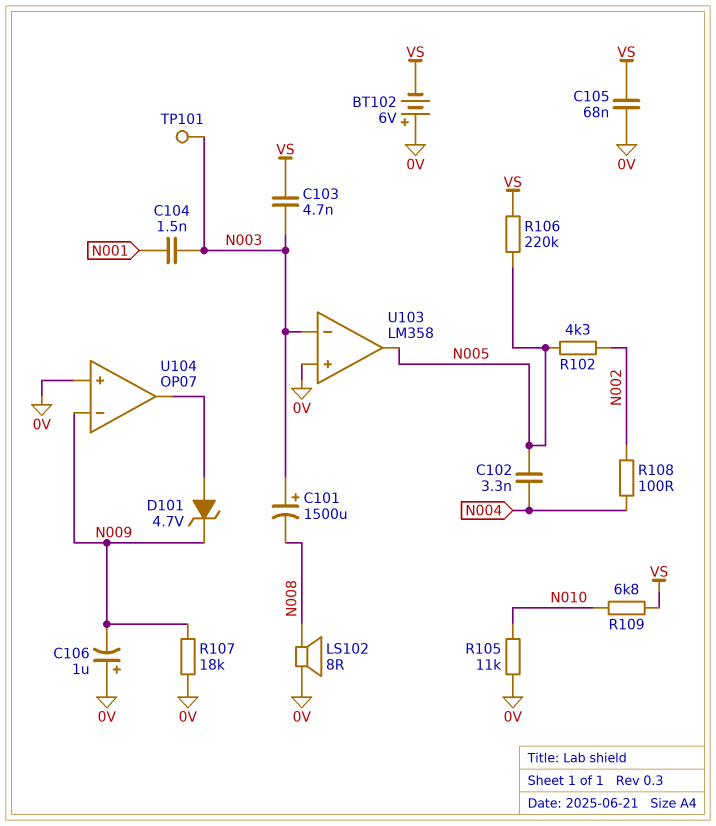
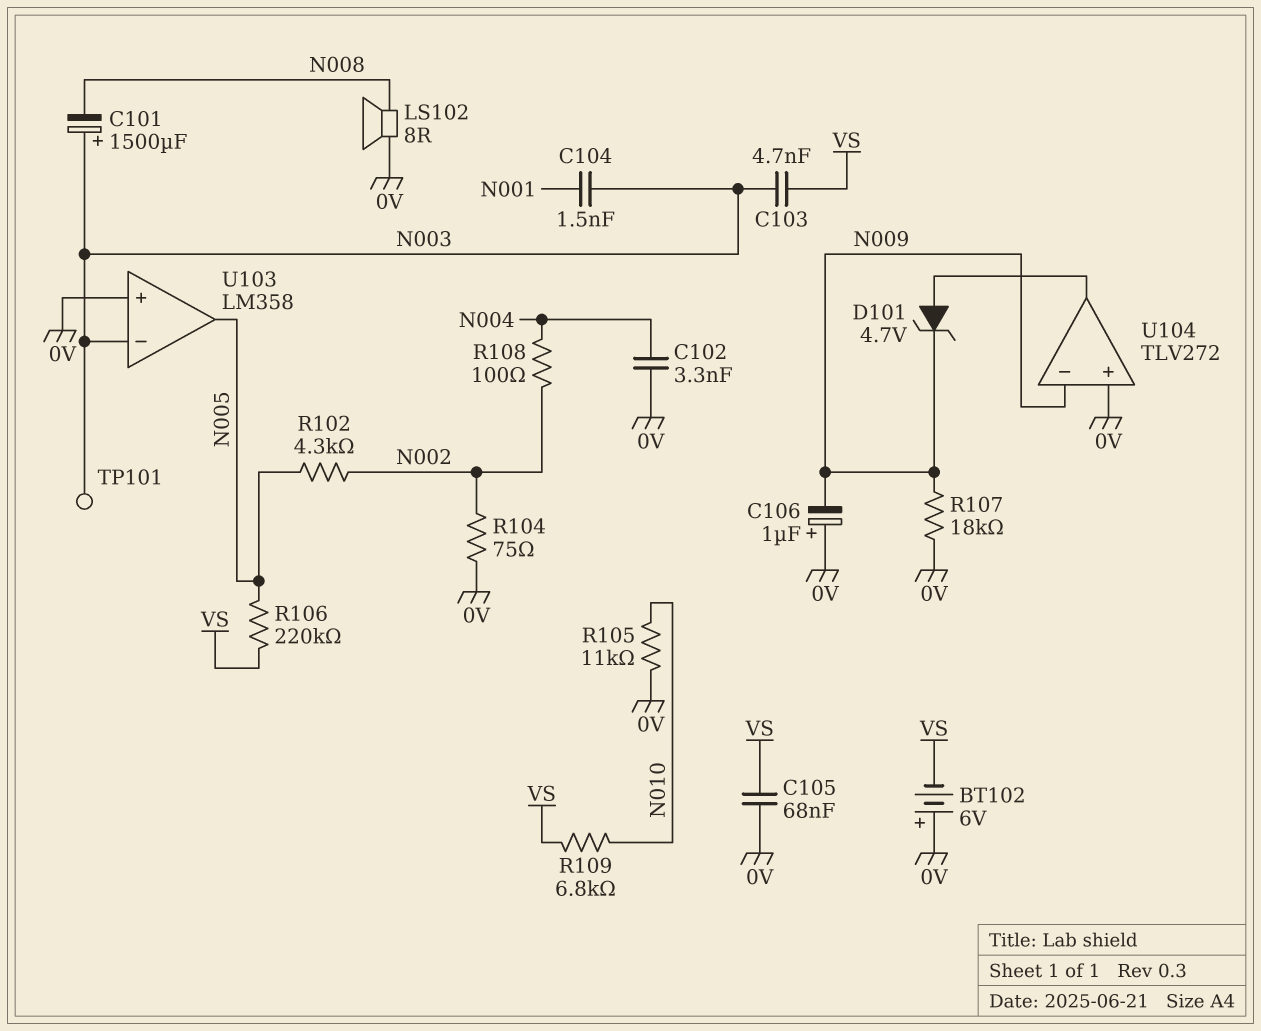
C102: 3.3nF (N004, N005) -> 3.3nF (0V, N004)
R104: none -> 75 (0V, N002)
U104: OP07 -> TLV272

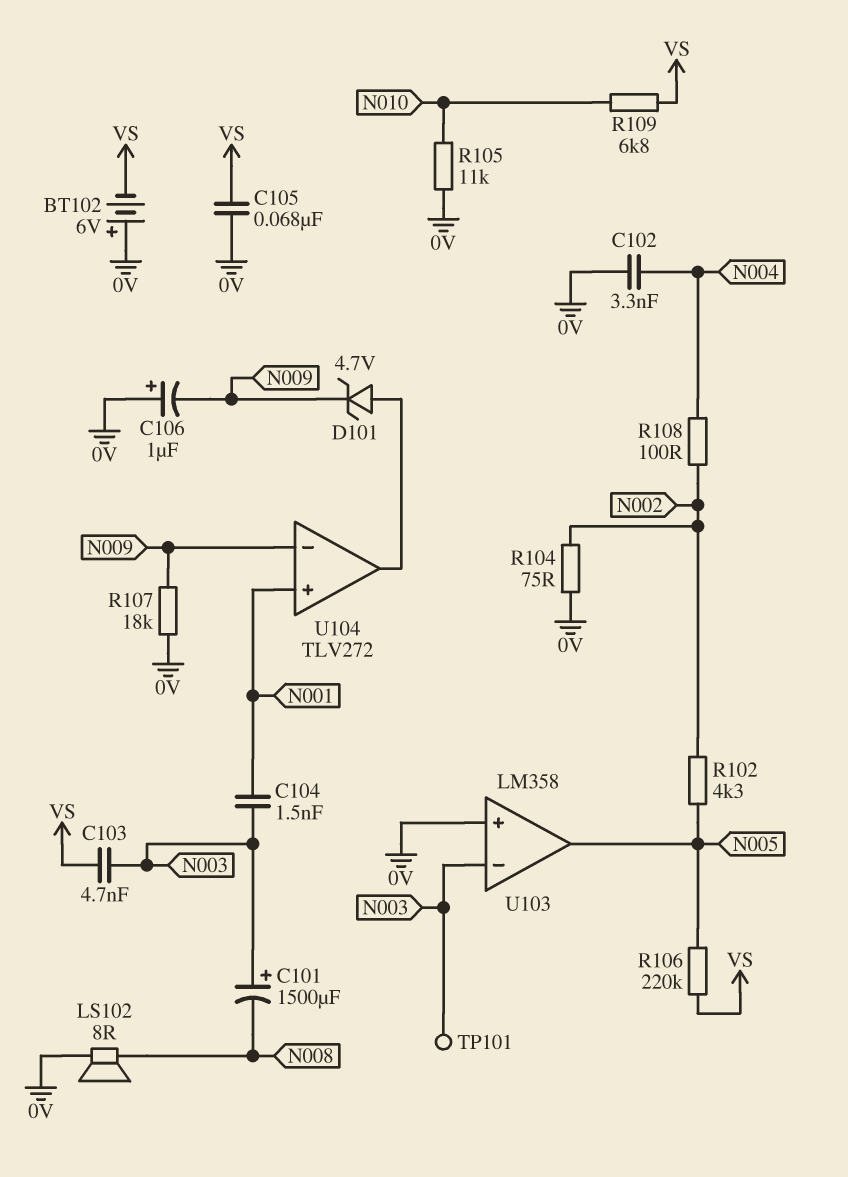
U104 pin in+: 0V -> N001

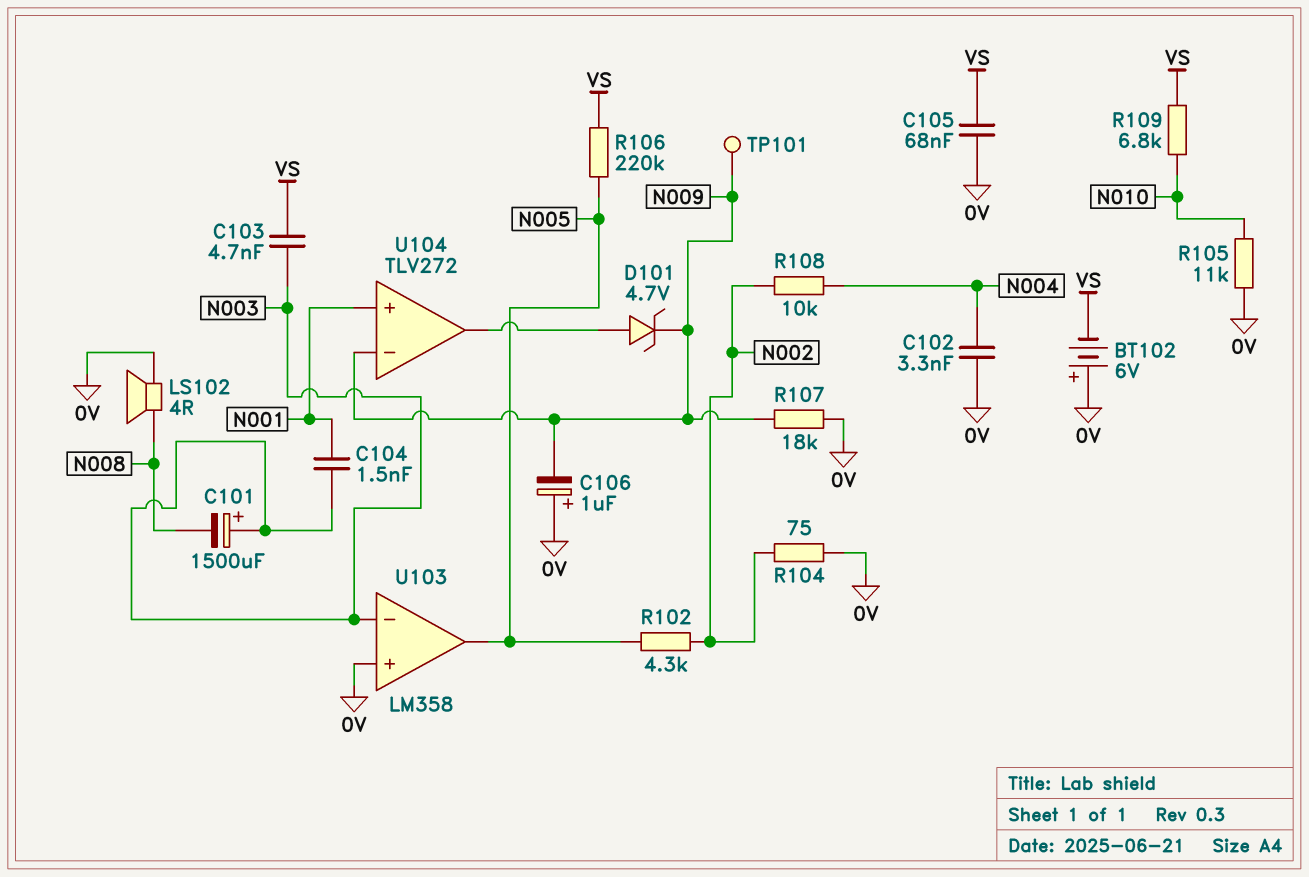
LS102: speaker 8R (0V, N008) -> speaker 4R (0V, N008)
R108: 100 (N002, N004) -> 10k (N002, N004)
TP101: test point (N003) -> test point (N009)

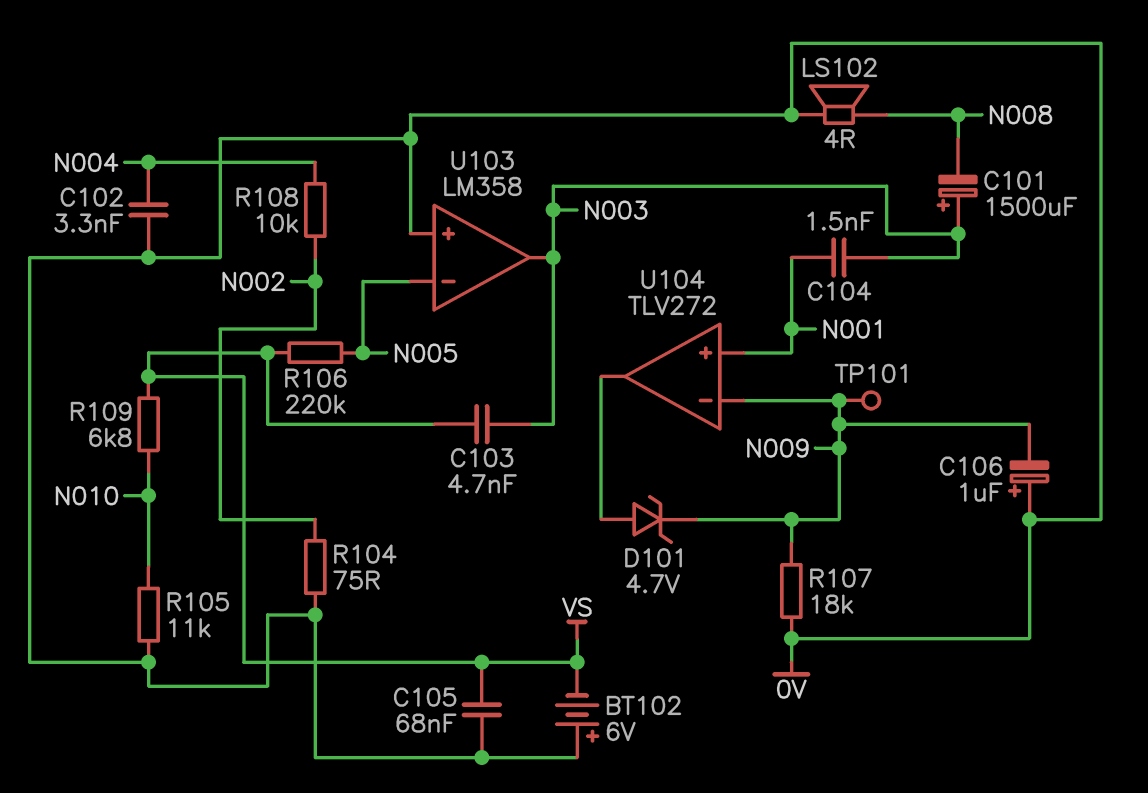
R102: 4.3k (N002, N005) -> none
U103 pin in-: N003 -> N005
U103 pin out: N005 -> N003

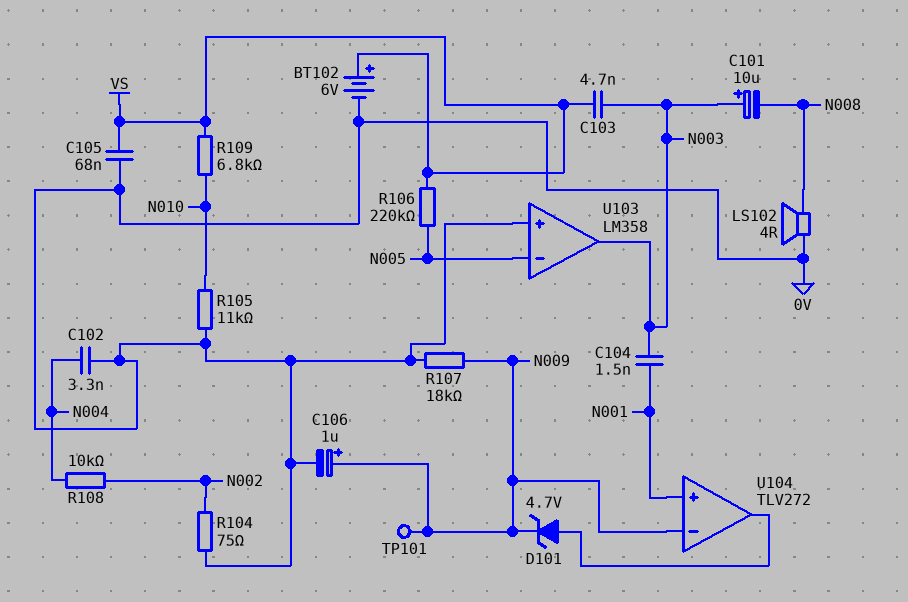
BT102: 6V (plus 0V, minus VS) -> 6V (plus VS, minus 0V)
C101: 1500uF (plus N003, minus N008) -> 10uF (plus N003, minus N008)
C106: 1uF (plus 0V, minus N009) -> 1uF (plus N009, minus 0V)

